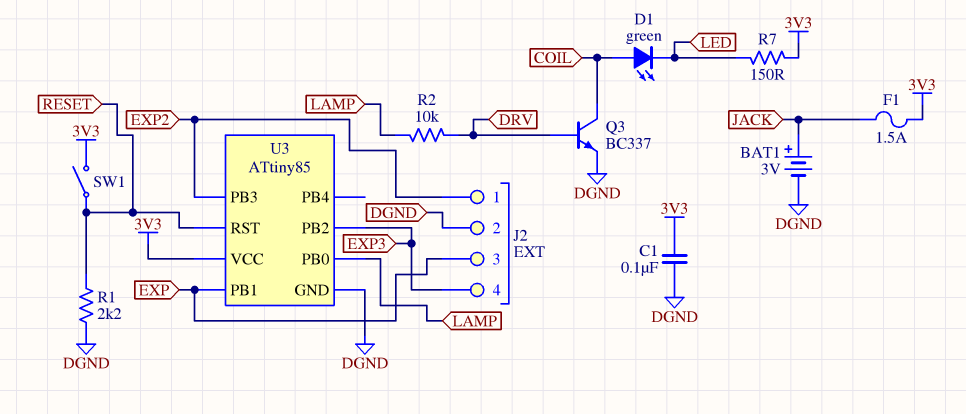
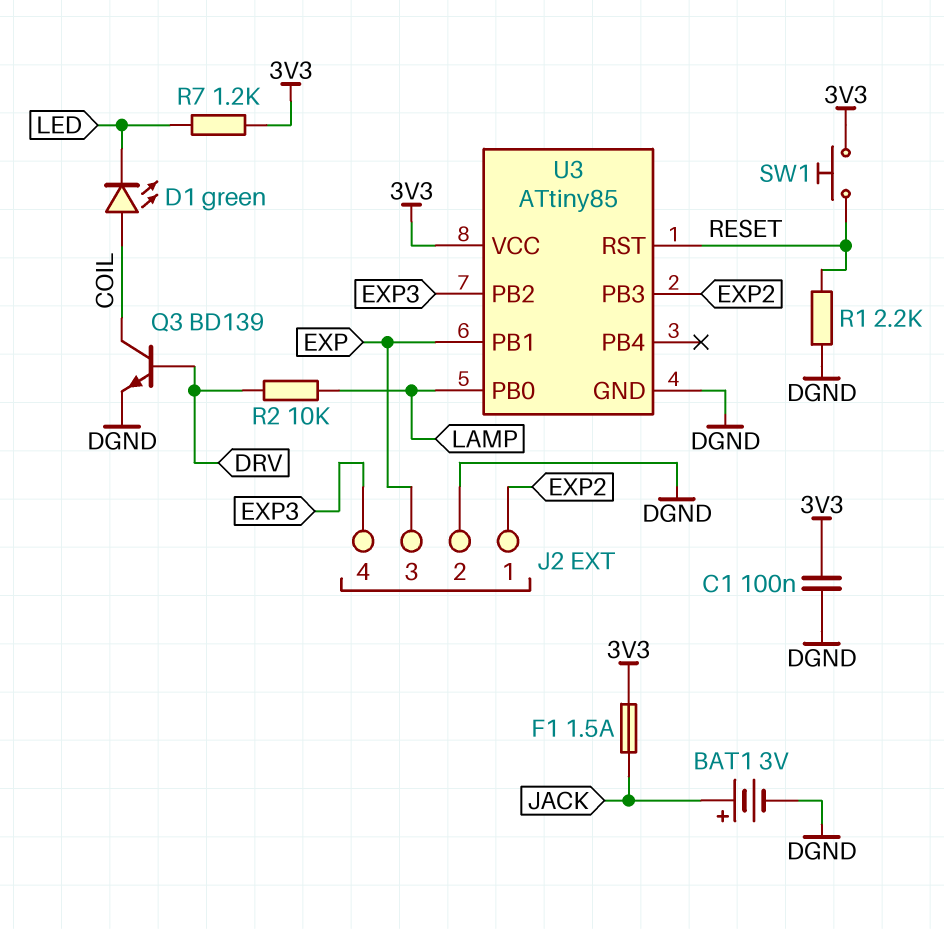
Q3: NPN BC337 (B DRV, C COIL, E DGND) -> NPN BD139 (B DRV, C COIL, E DGND)
R7: 150 (3V3, LED) -> 1.2k (3V3, LED)
SW1: switch (3V3, RESET) -> button (3V3, RESET)

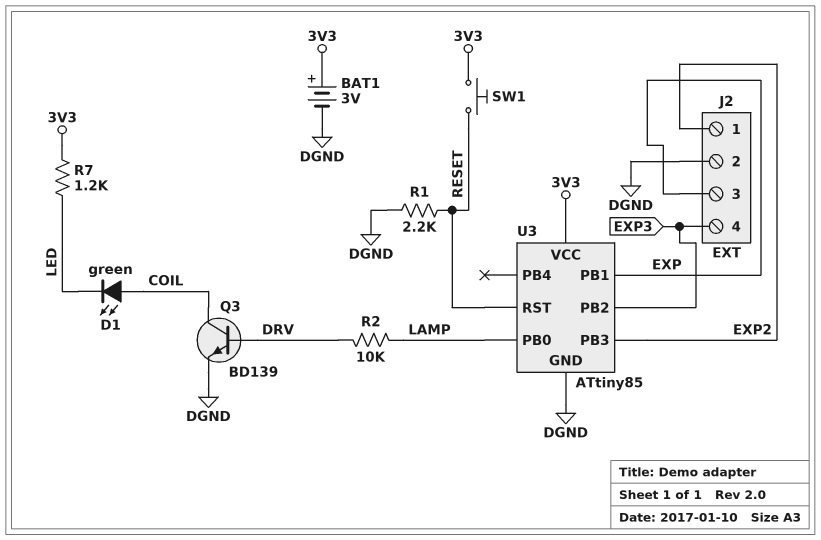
BAT1: 3V (plus JACK, minus DGND) -> 3V (plus 3V3, minus DGND)
C1: 100nF (3V3, DGND) -> none
F1: 1.5A (3V3, JACK) -> none

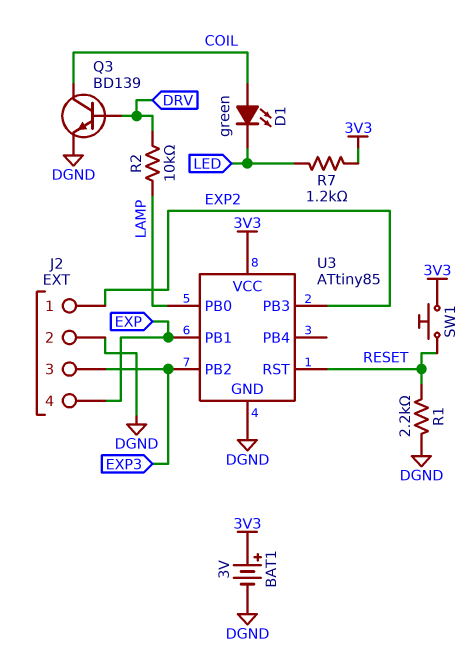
J2 pin 3: EXP -> EXP3
J2 pin 4: EXP3 -> EXP

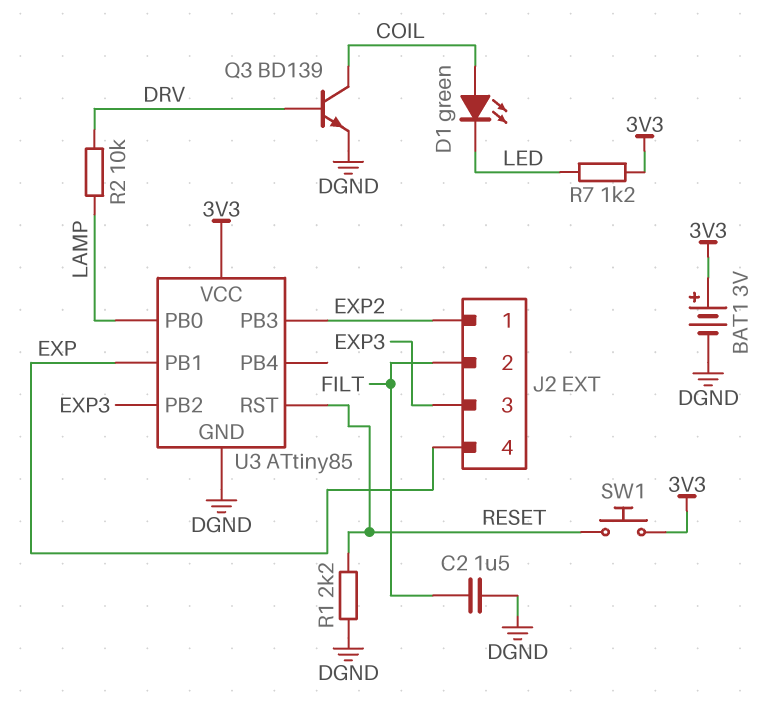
C2: none -> 1.5uF (DGND, FILT)
J2 pin 2: DGND -> FILT

